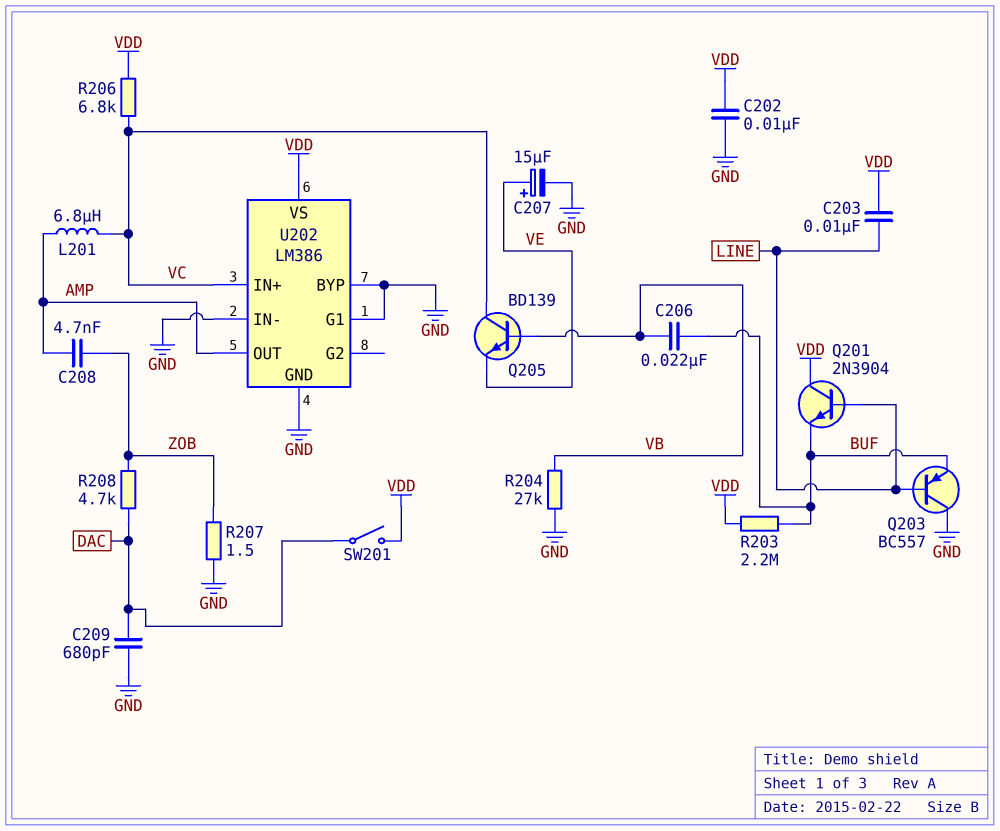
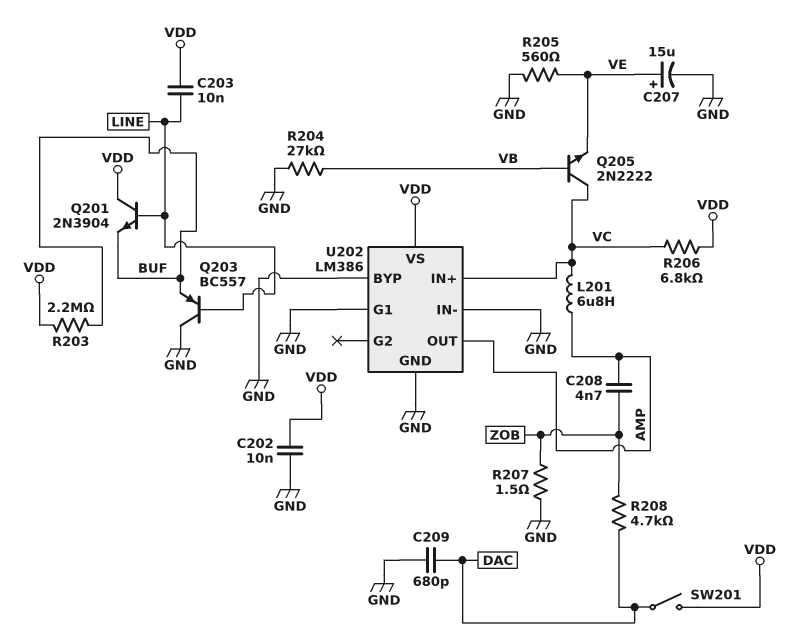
C206: 22nF (BUF, VB) -> none
Q205: NPN BD139 (B VB, C VC, E VE) -> NPN 2N2222 (B VB, C VC, E VE)
R205: none -> 560 (GND, VE)

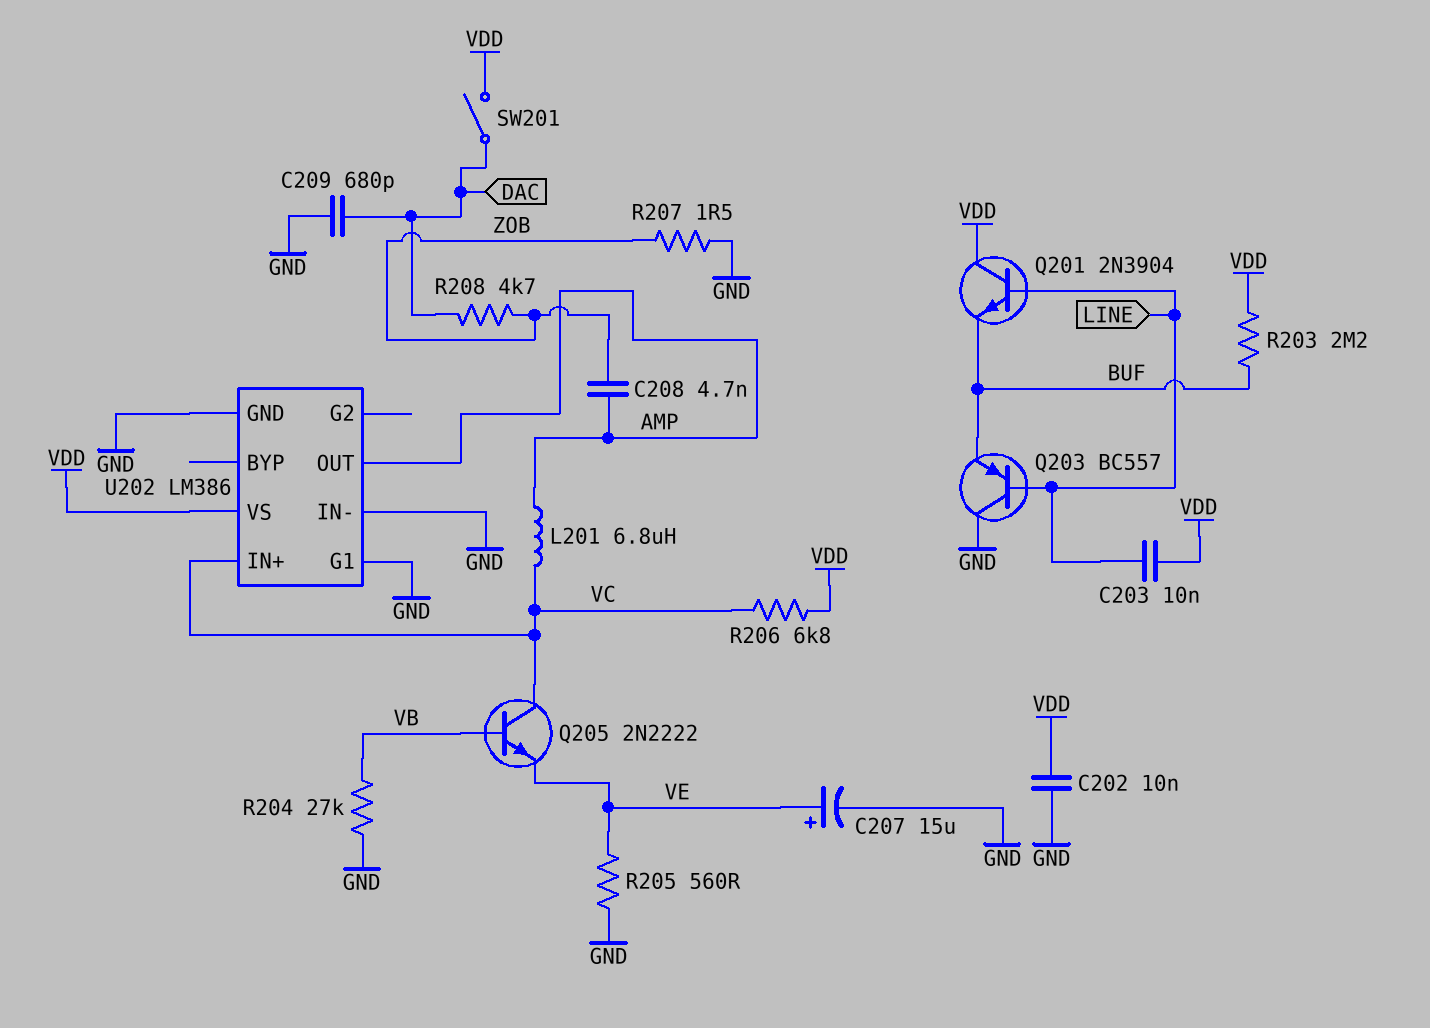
U202 pin BYP: GND -> none

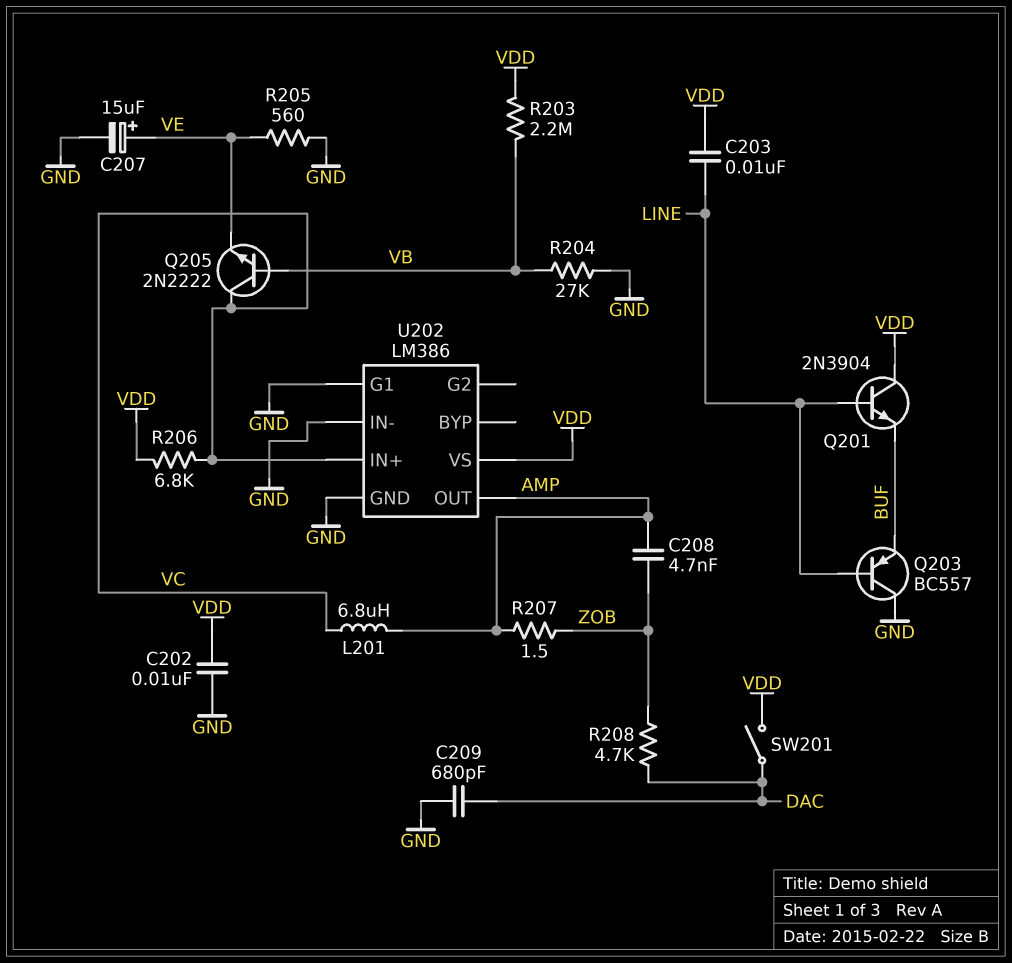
R203: 2.2M (BUF, VDD) -> 2.2M (VB, VDD)
R207: 1.5 (GND, ZOB) -> 1.5 (AMP, ZOB)

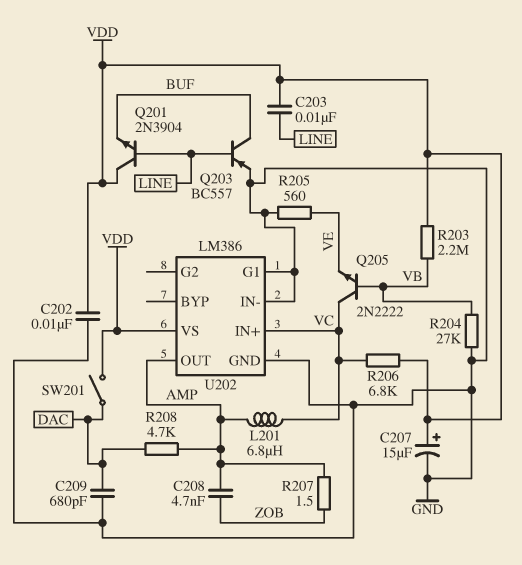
C207: 15uF (plus VE, minus GND) -> 15uF (plus VDD, minus GND)
Q203: PNP BC557 (B LINE, C GND, E BUF) -> PNP BC557 (B LINE, C BUF, E GND)
R208: 4.7k (DAC, ZOB) -> 4.7k (AMP, DAC)

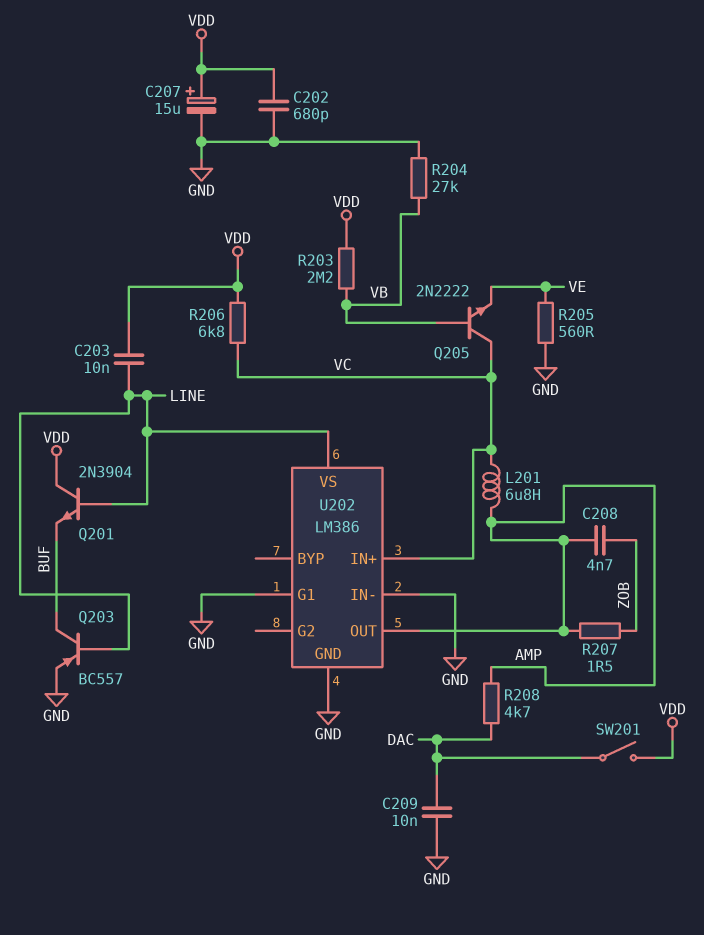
C202: 10nF (GND, VDD) -> 680pF (GND, VDD)
C209: 680pF (DAC, GND) -> 10nF (DAC, GND)
U202 pin VS: VDD -> LINE

